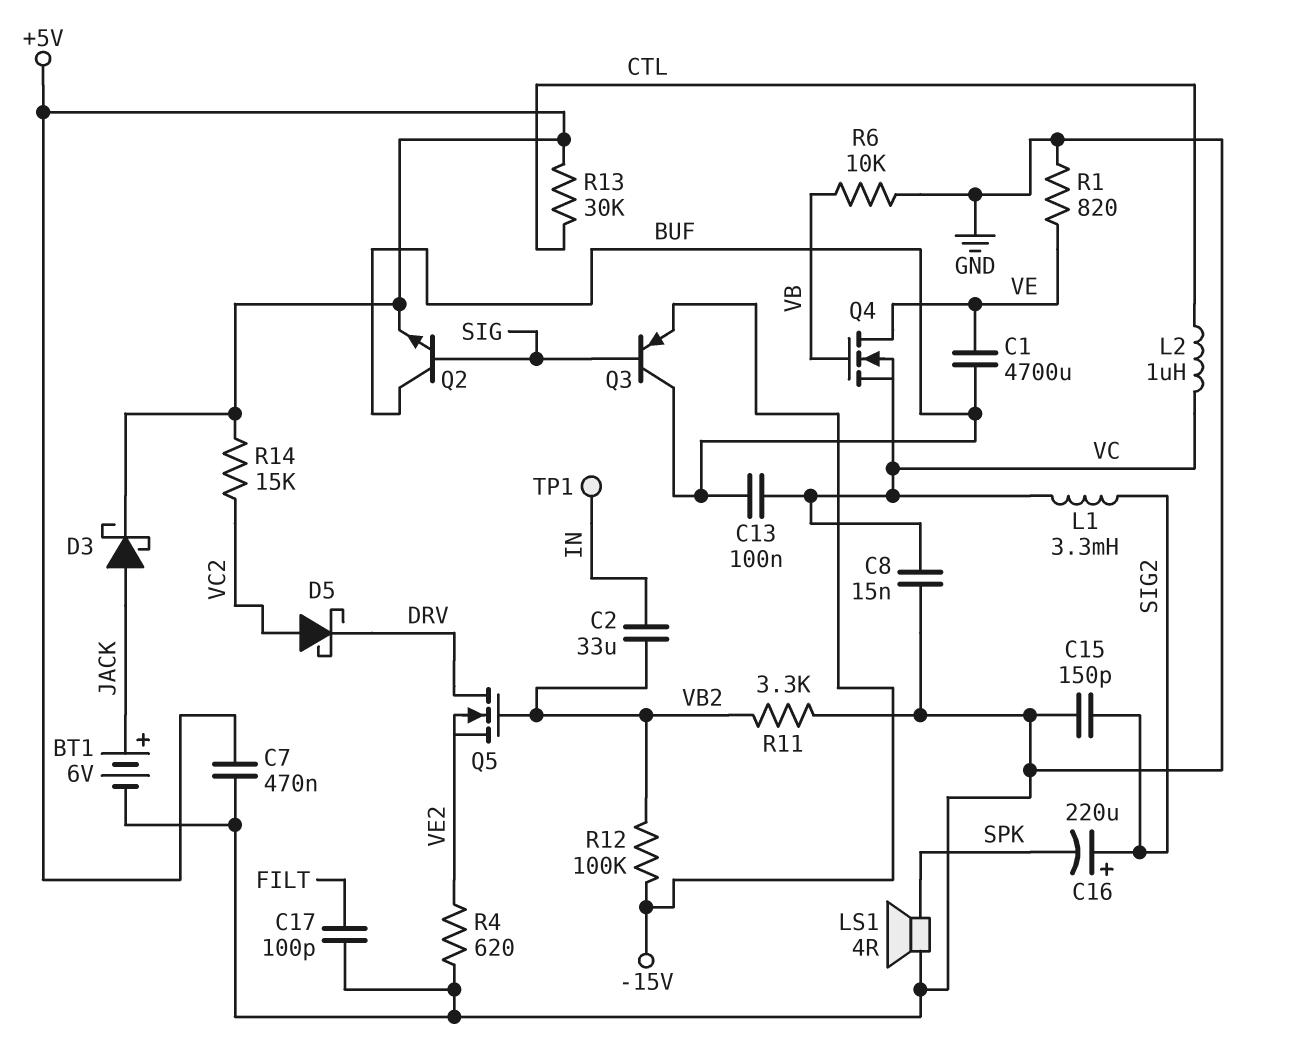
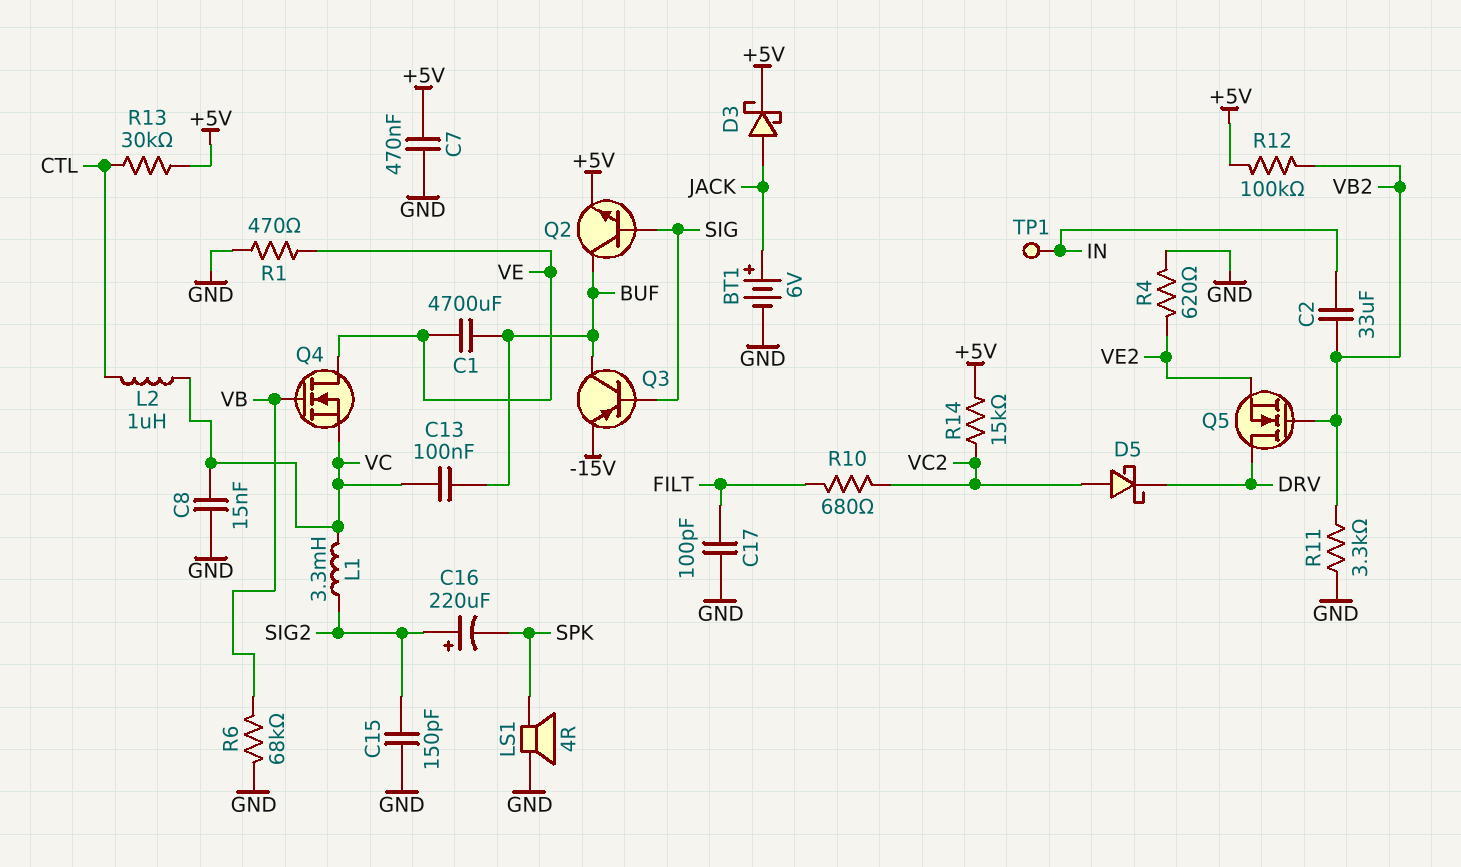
R1: 820 (GND, VE) -> 470 (GND, VE)
R6: 10k (GND, VB) -> 68k (GND, VB)
R10: none -> 680 (FILT, VC2)
R12: 100k (-15V, VB2) -> 100k (+5V, VB2)

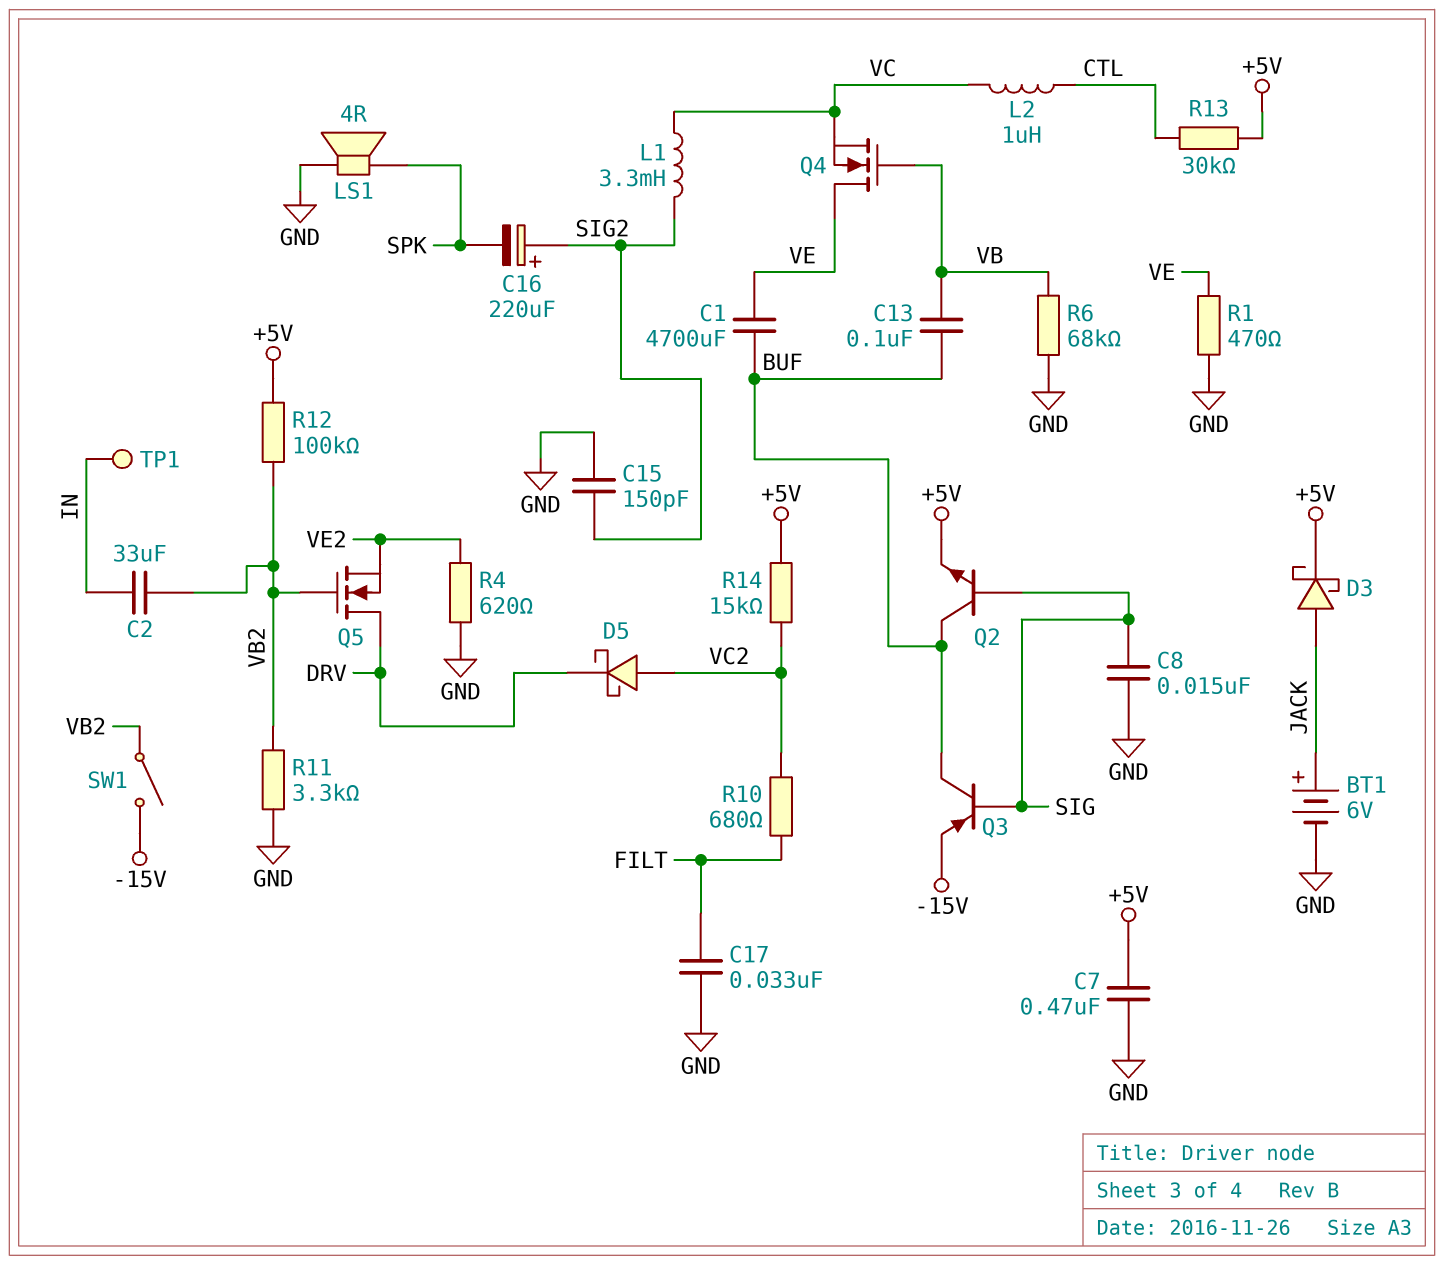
C8: 15nF (GND, VC) -> 15nF (GND, SIG)
C13: 100nF (BUF, VC) -> 100nF (BUF, VB)
C17: 100pF (FILT, GND) -> 33nF (FILT, GND)
SW1: none -> switch (-15V, VB2)

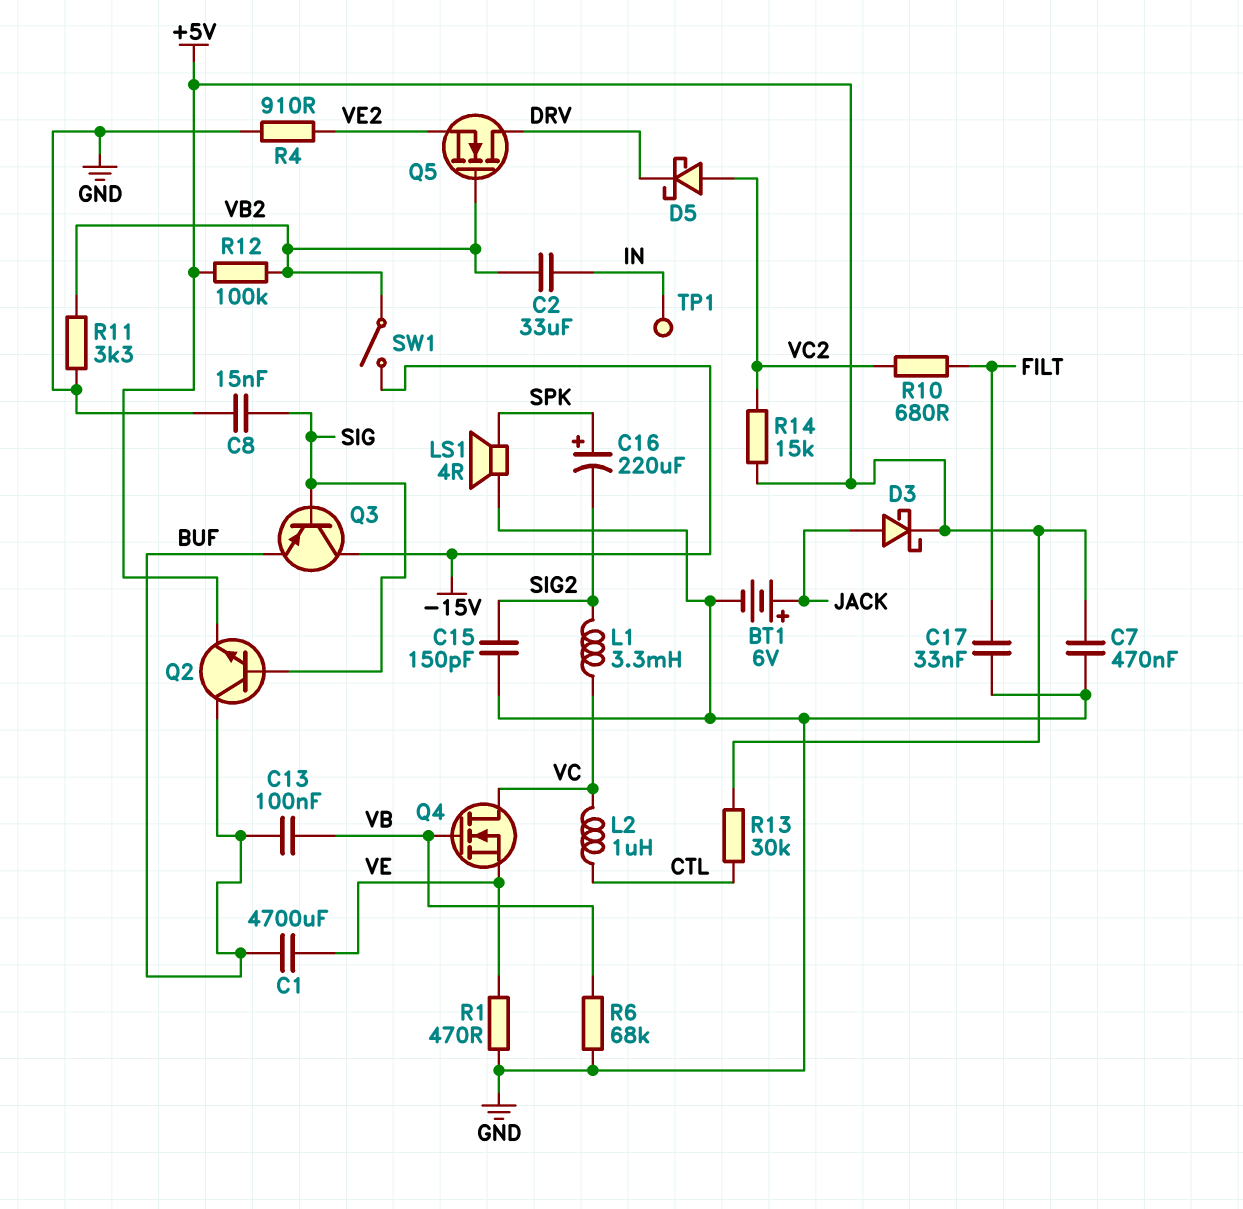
C16: 220uF (plus SIG2, minus SPK) -> 220uF (plus SPK, minus SIG2)
Q3: PNP (B SIG, C BUF, E -15V) -> PNP (B SIG, C -15V, E BUF)
Q4: NMOS (G VB, D VE, S VC) -> NMOS (G VB, D VC, S VE)
R4: 620 (GND, VE2) -> 910 (GND, VE2)

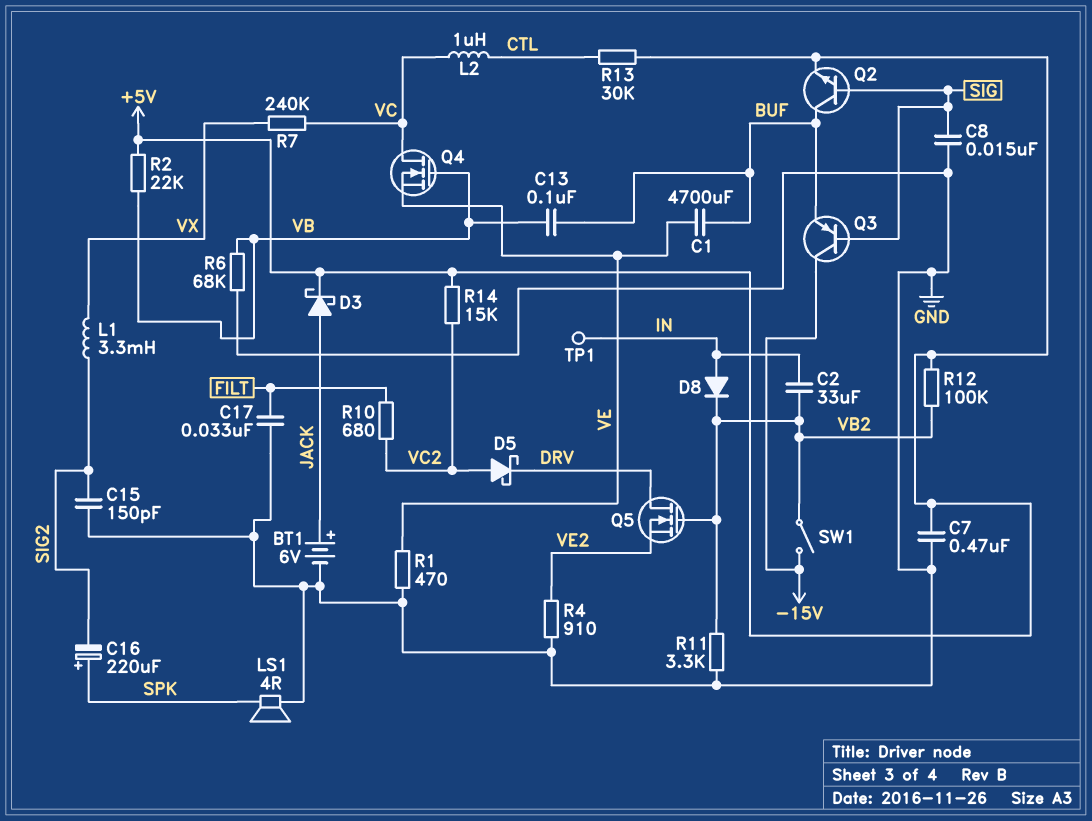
D8: none -> diode (A IN, K VB2)
L1: 3.3mH (SIG2, VC) -> 3.3mH (SIG2, VX)
R2: none -> 22k (+5V, VB)
R7: none -> 240k (VC, VX)

